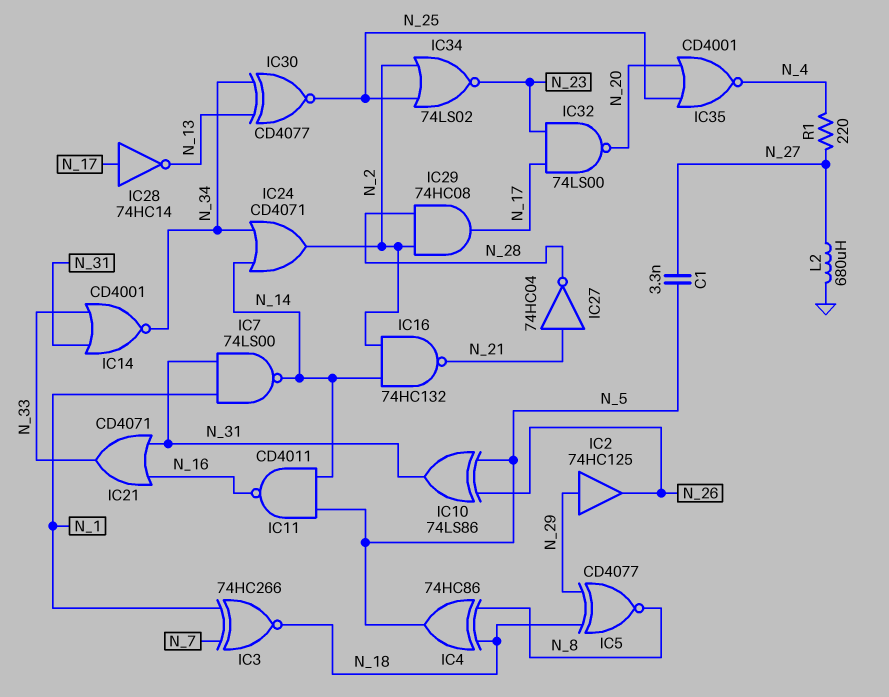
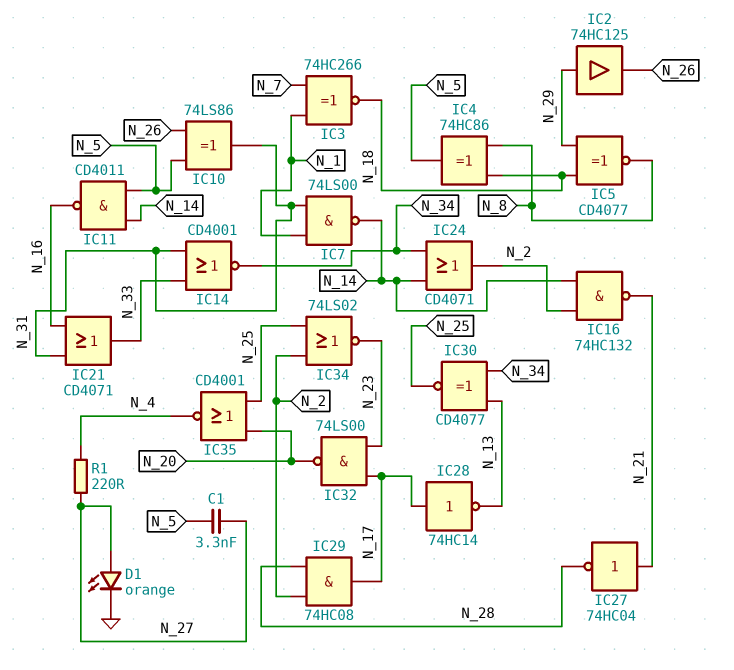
D1: none -> LED orange (A N_27, K GND)
L2: 680uH (GND, N_27) -> none

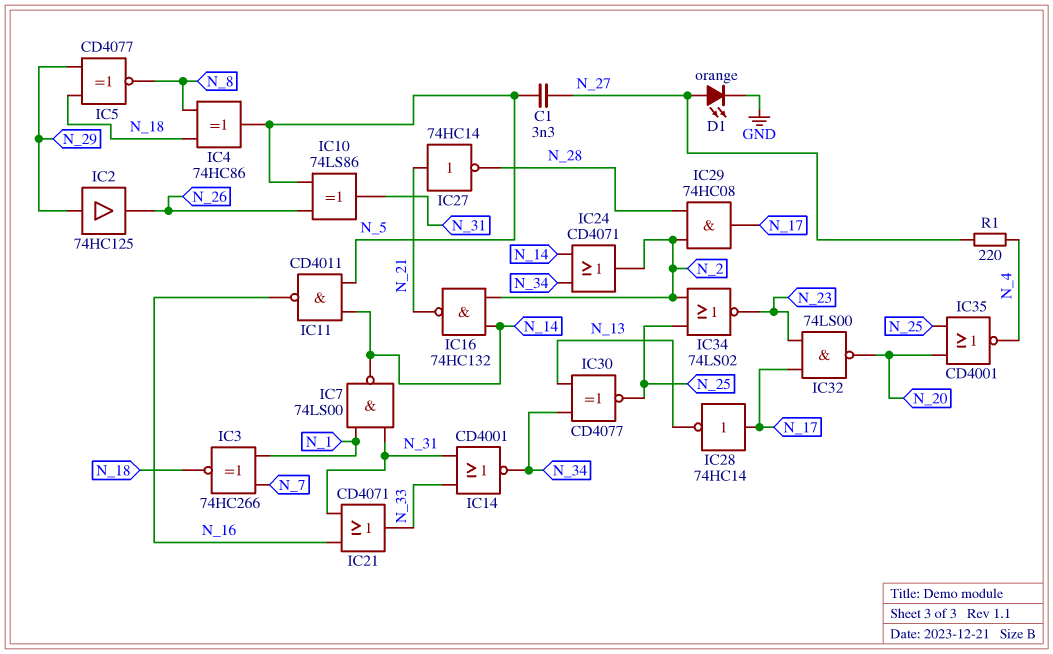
IC27: NOT 74HC04 (in N_21, out N_28) -> NOT 74HC14 (in N_21, out N_28)

